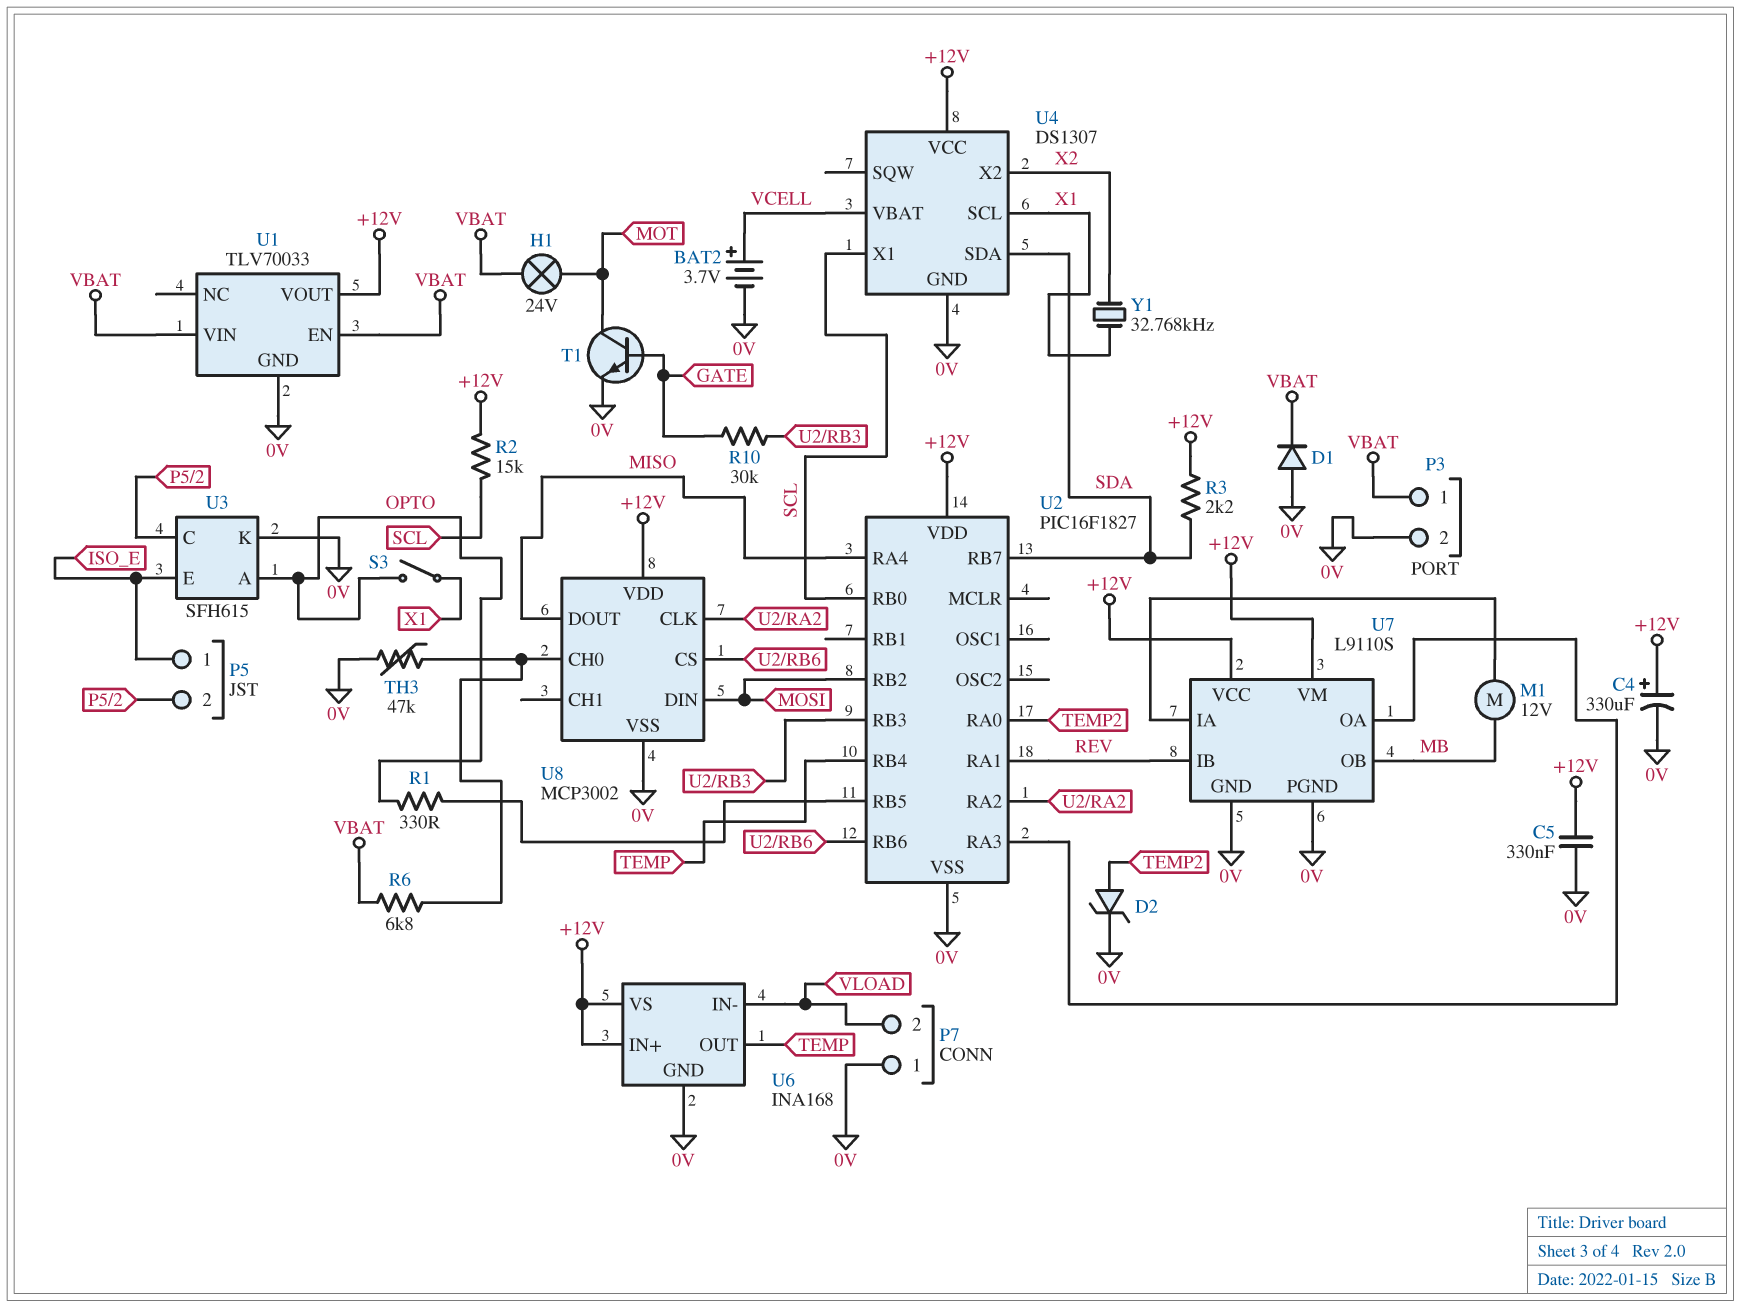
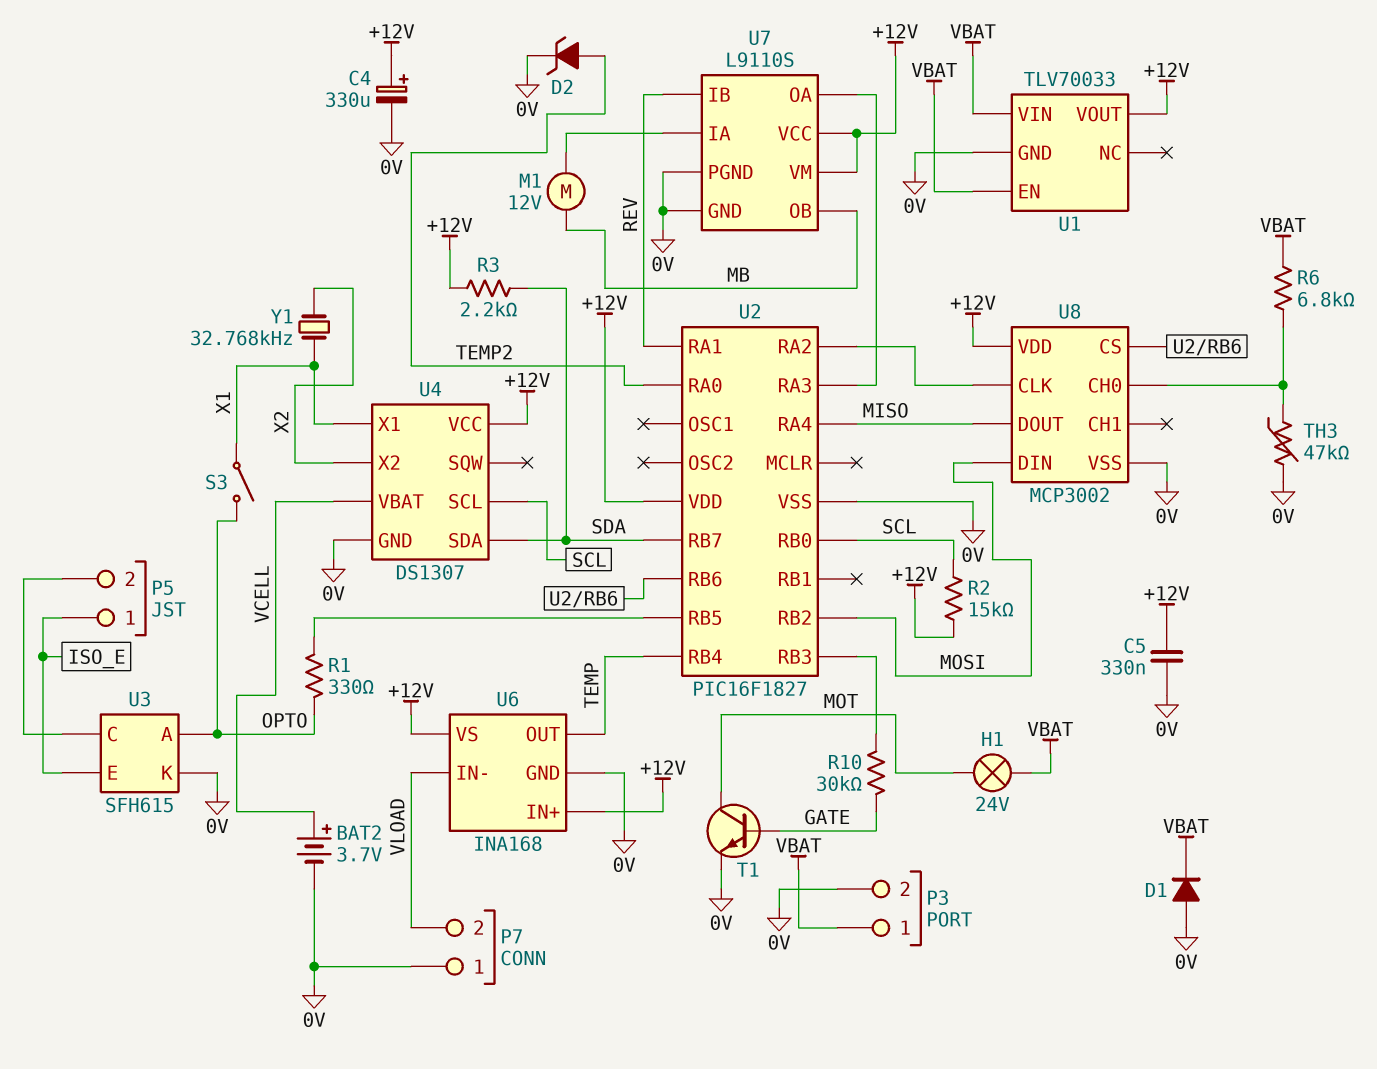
U4 pin SCL: X1 -> SCL
U4 pin X1: SCL -> X1

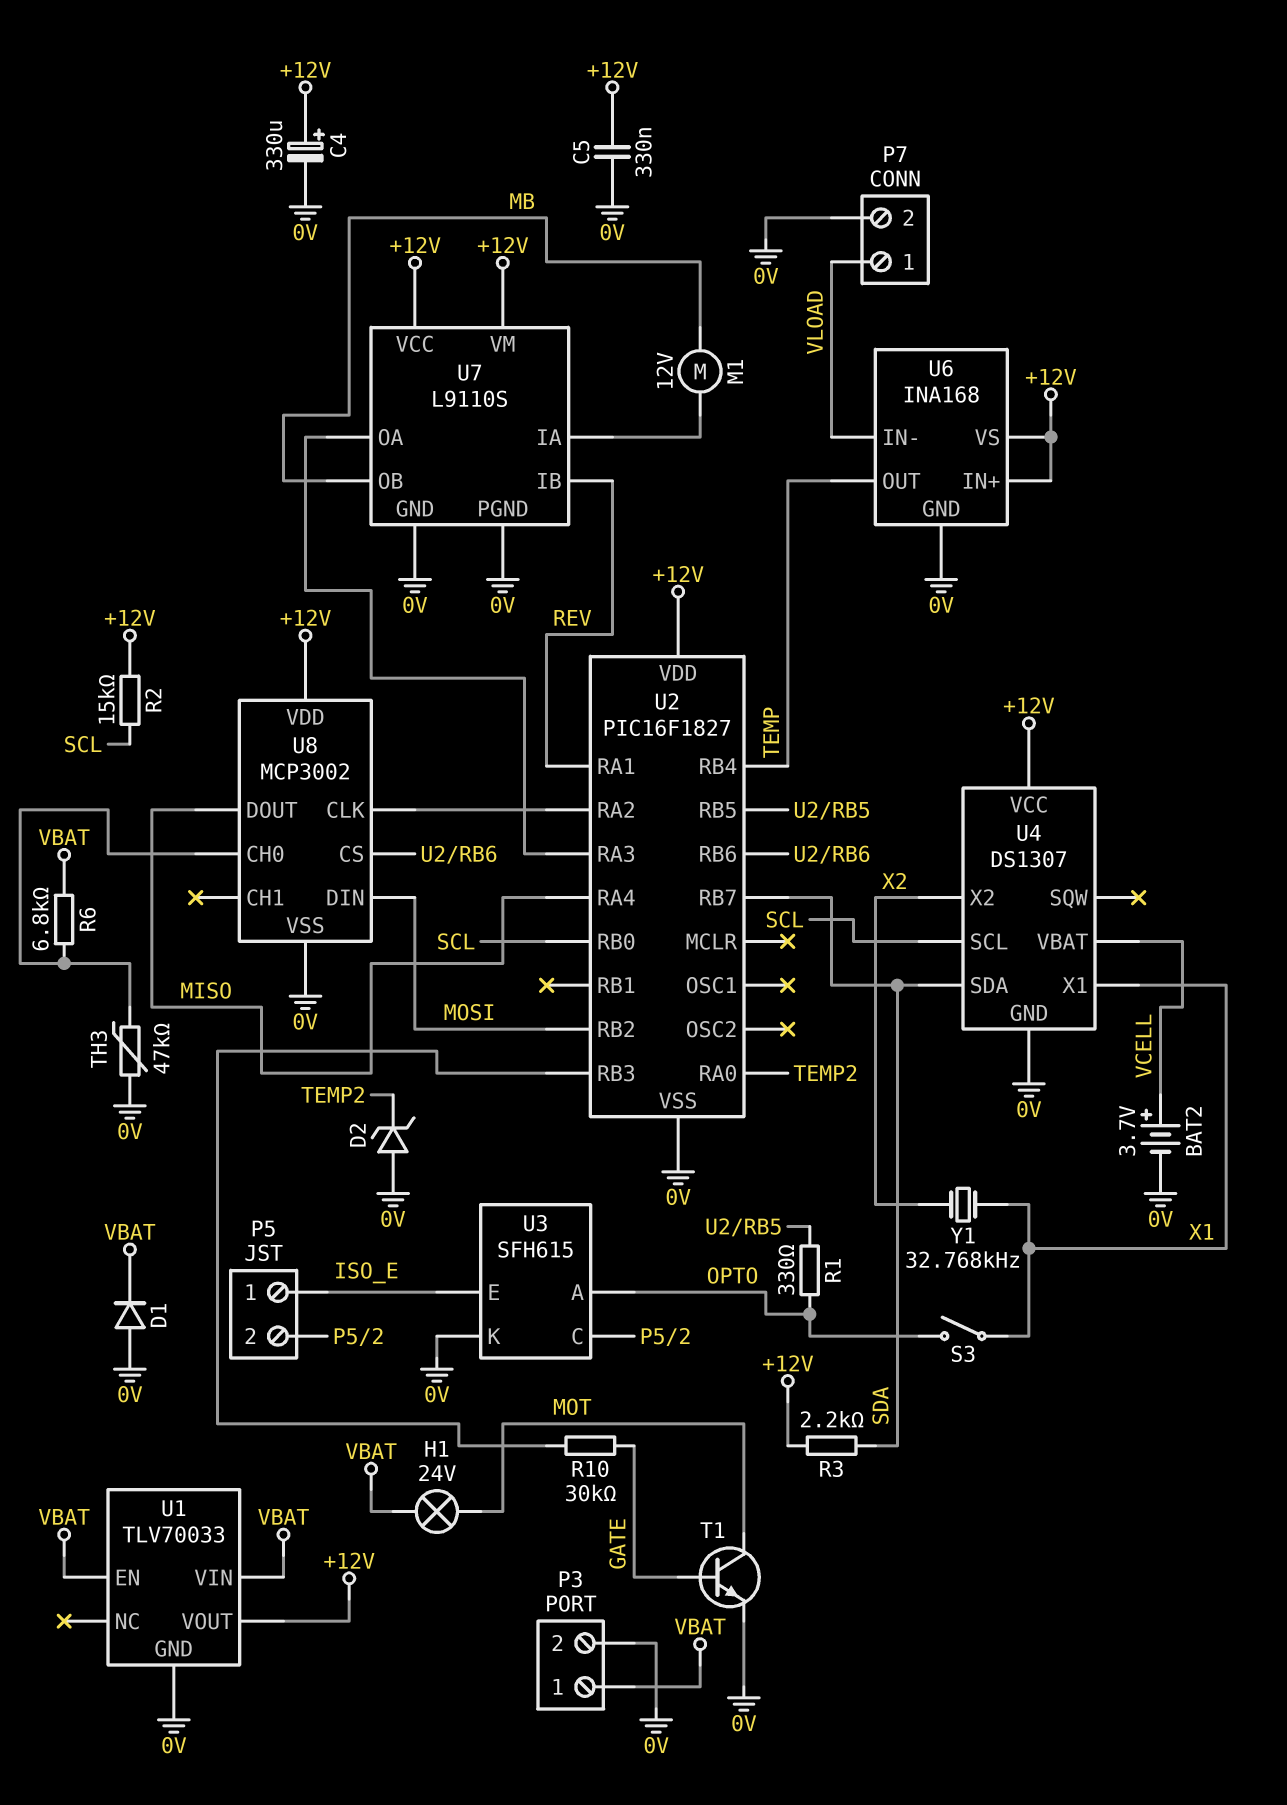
D2: zener (A TEMP2, K 0V) -> zener (A 0V, K TEMP2)
P7 pin 1: 0V -> VLOAD
P7 pin 2: VLOAD -> 0V

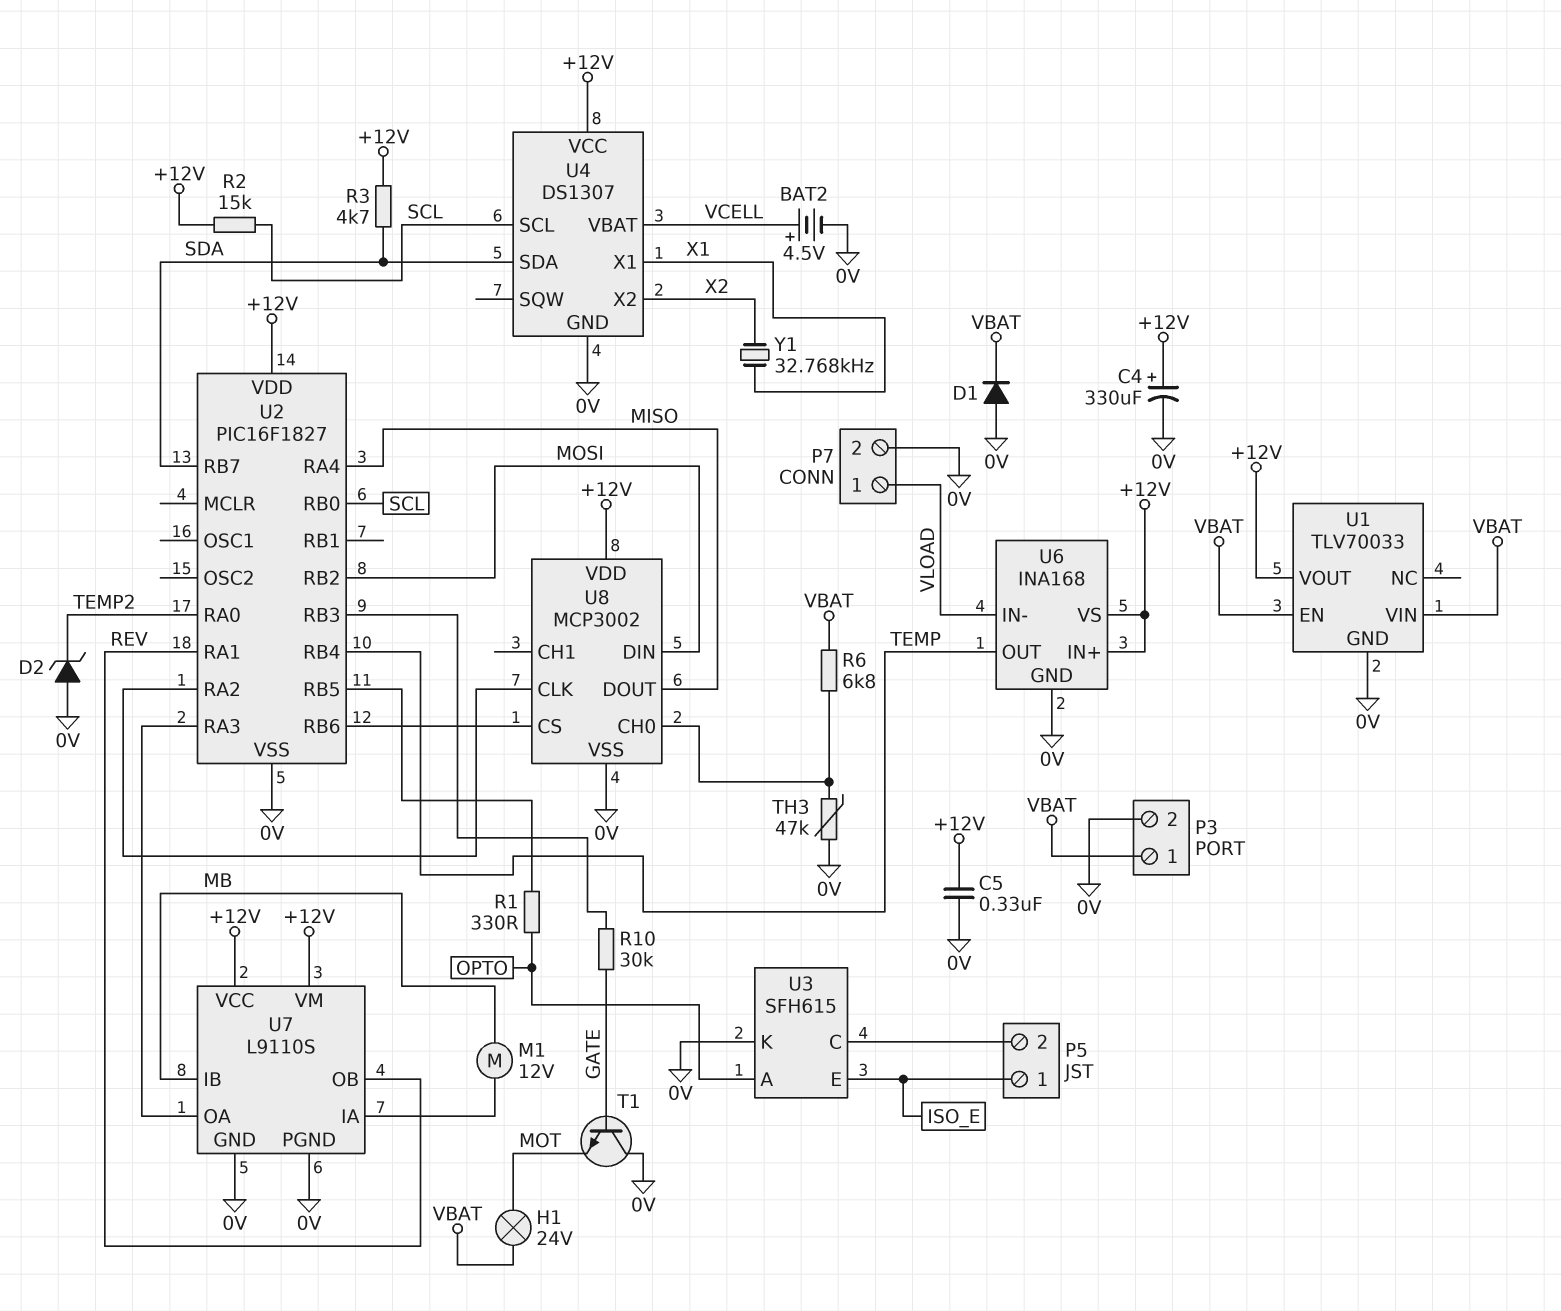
BAT2: 3.7V (plus VCELL, minus 0V) -> 4.5V (plus VCELL, minus 0V)
R3: 2.2k (+12V, SDA) -> 4.7k (+12V, SDA)
S3: switch (OPTO, X1) -> none
T1: NPN (B GATE, C MOT, E 0V) -> NPN (B GATE, C 0V, E MOT)
U7 pin IB: REV -> MB
U7 pin OB: MB -> REV

